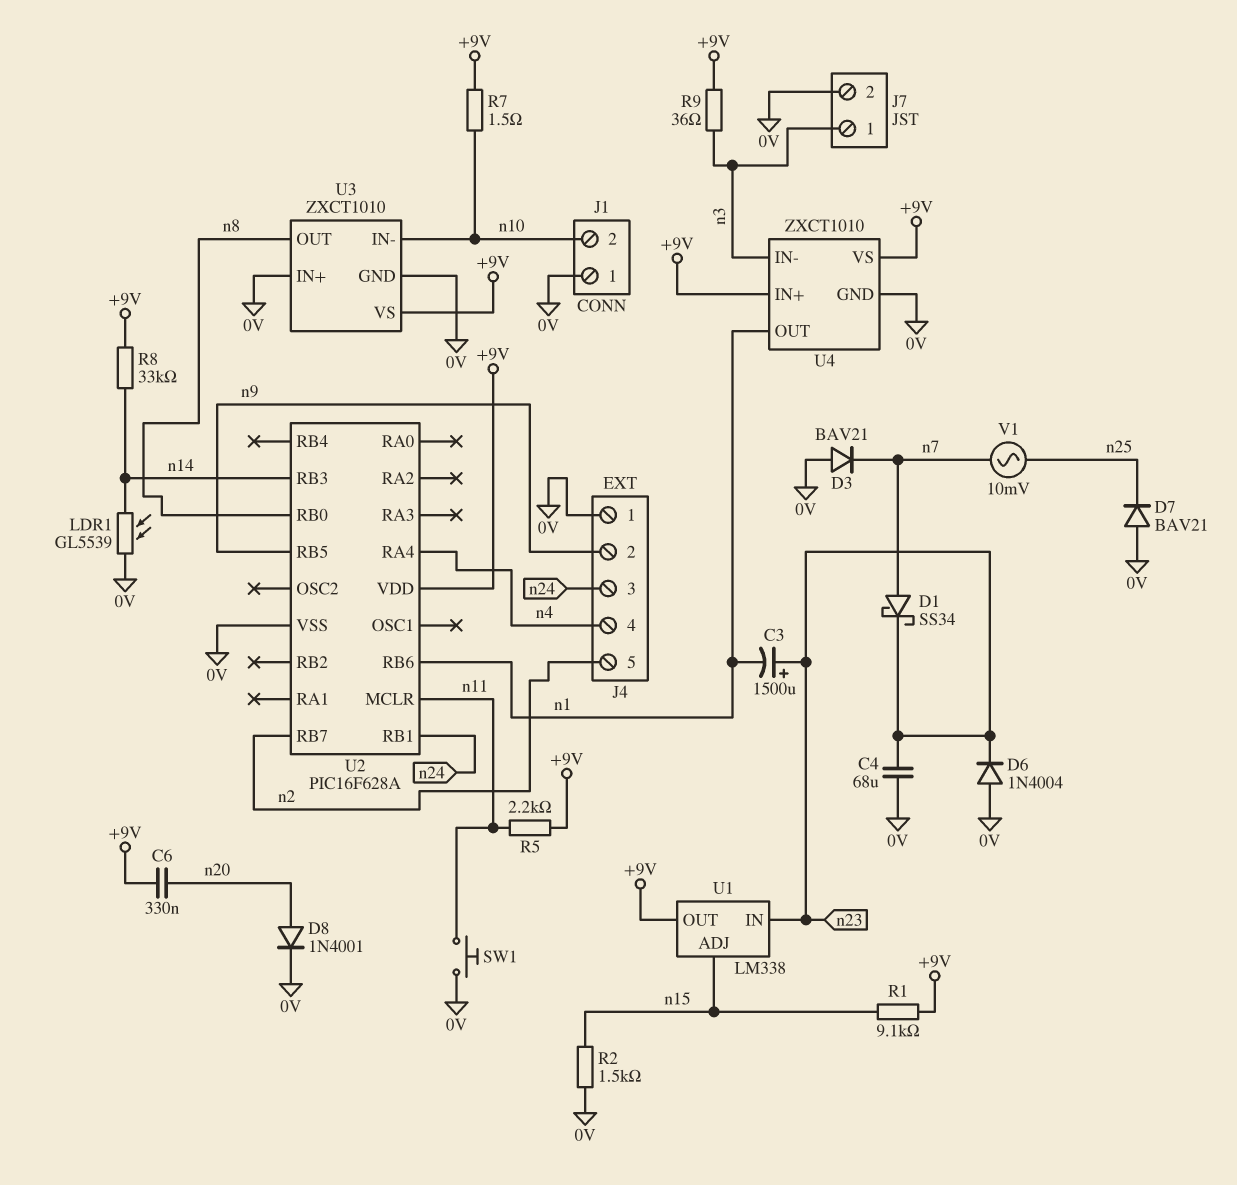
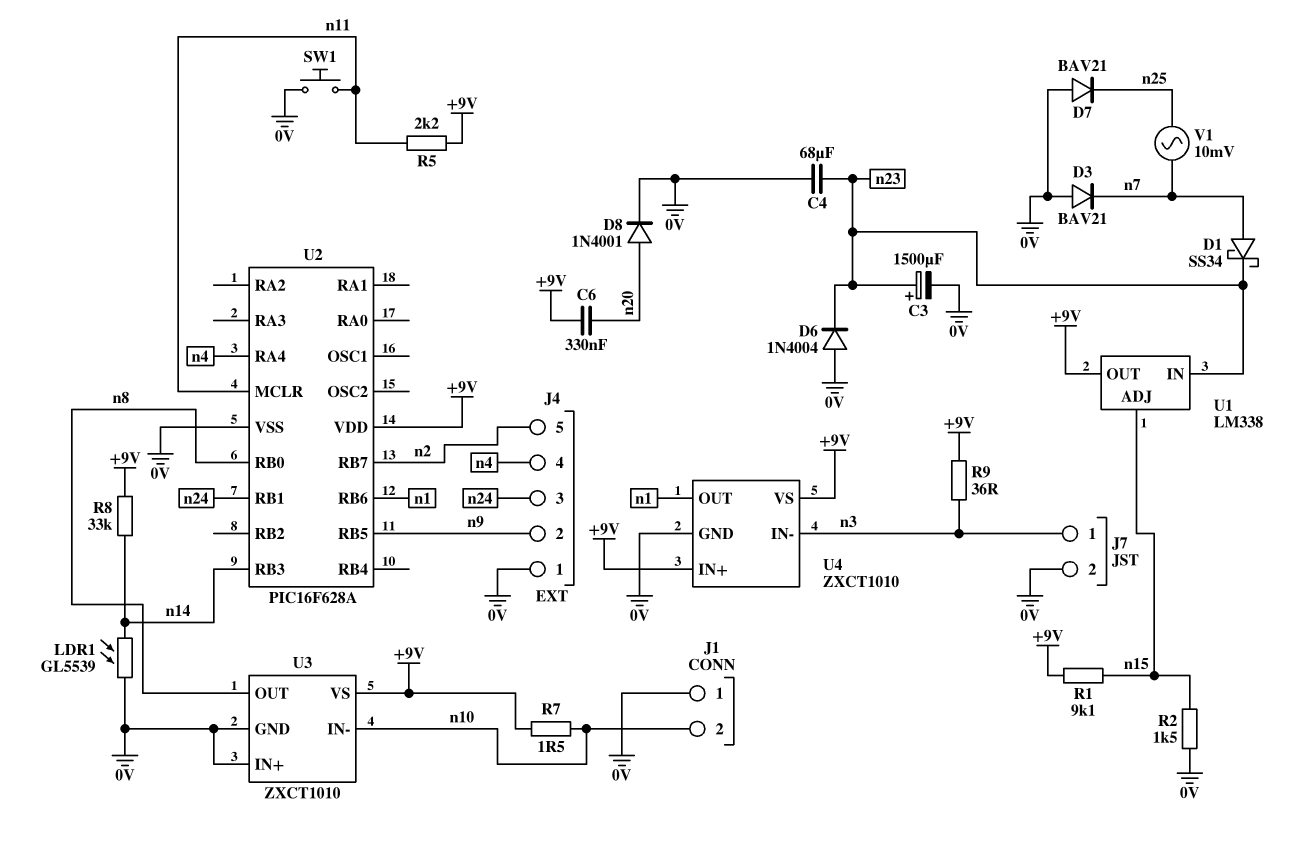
C3: 1500uF (plus n23, minus n1) -> 1500uF (plus n23, minus 0V)

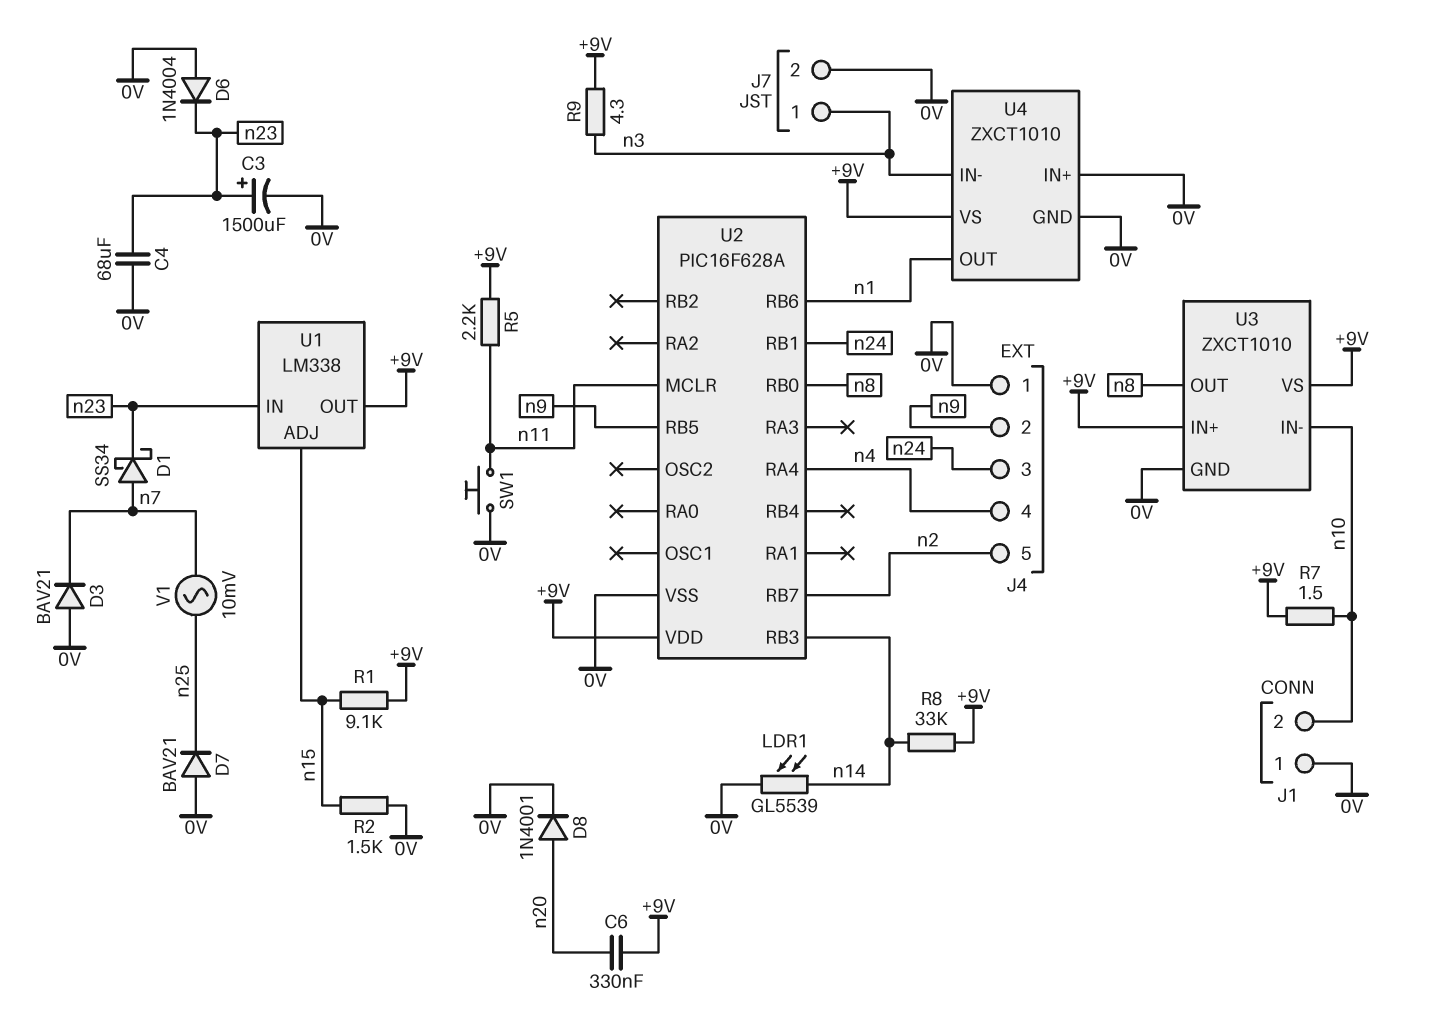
R9: 36 (+9V, n3) -> 4.3 (+9V, n3)
U3 pin IN+: 0V -> +9V
U4 pin IN+: +9V -> 0V

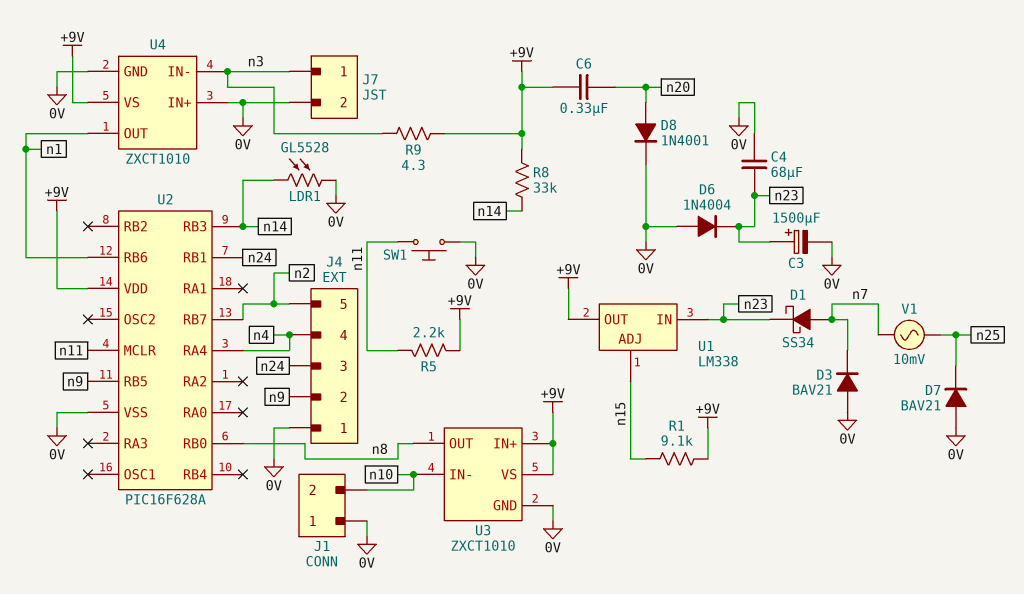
LDR1: GL5539 (0V, n14) -> GL5528 (0V, n14)
R2: 1.5k (0V, n15) -> none
R7: 1.5 (+9V, n10) -> none

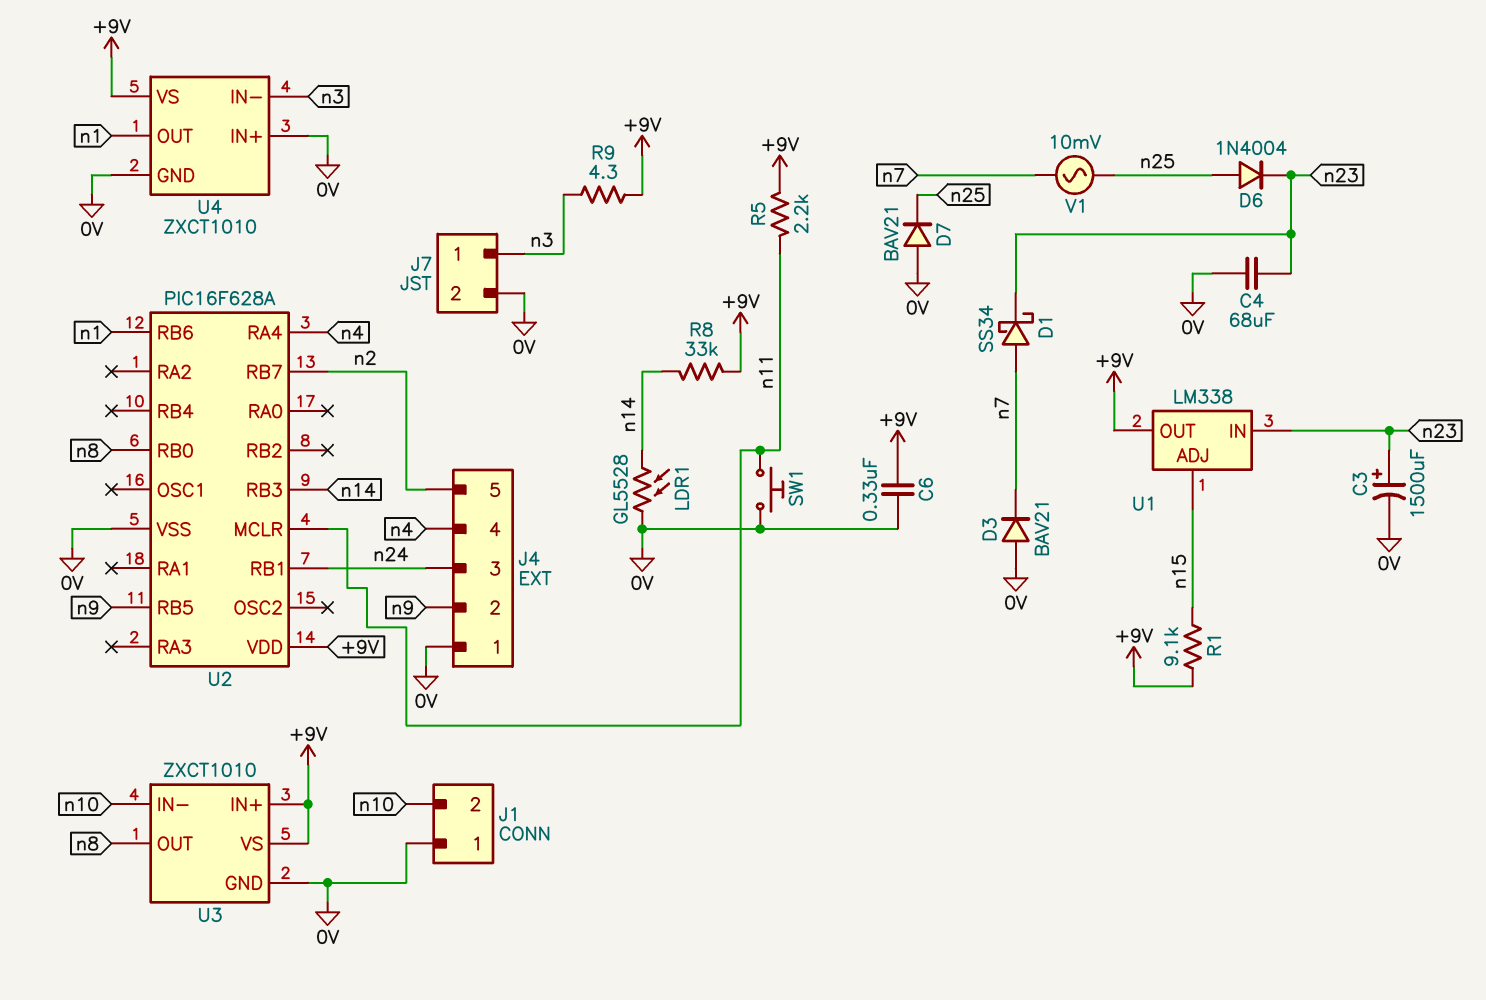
C6: 330nF (+9V, n20) -> 330nF (+9V, 0V)
D6: diode 1N4004 (A 0V, K n23) -> diode 1N4004 (A n25, K n23)
D8: diode 1N4001 (A n20, K 0V) -> none

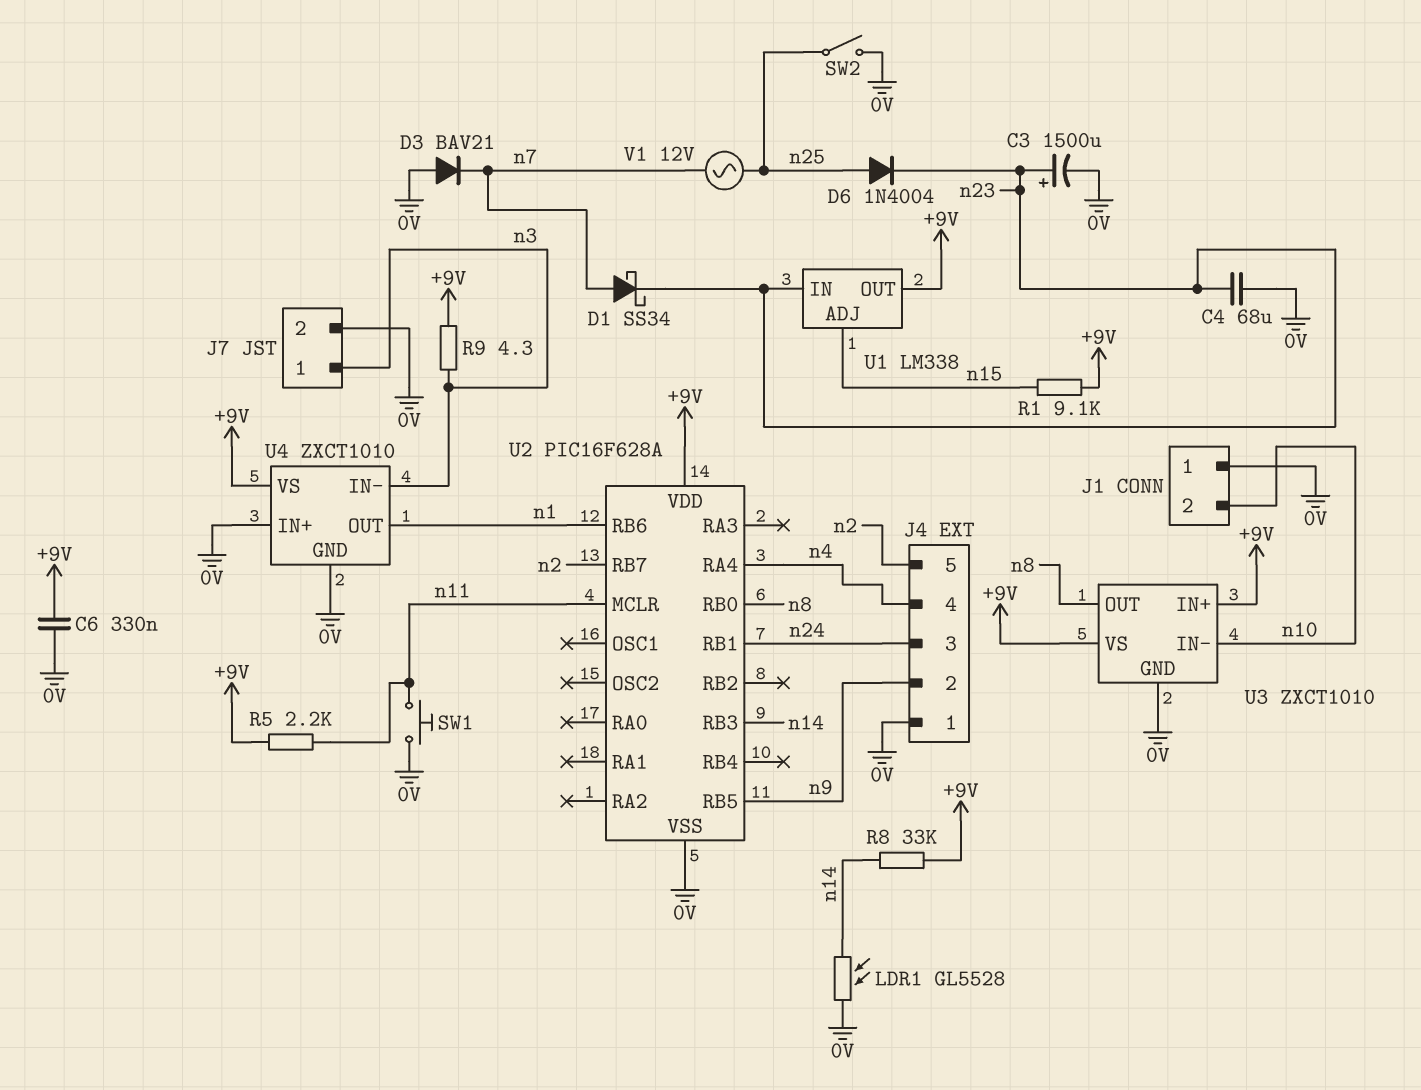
D7: diode BAV21 (A 0V, K n25) -> none
SW2: none -> switch (0V, n25)
V1: AC 10mV (n7, n25) -> AC 12V (n7, n25)

